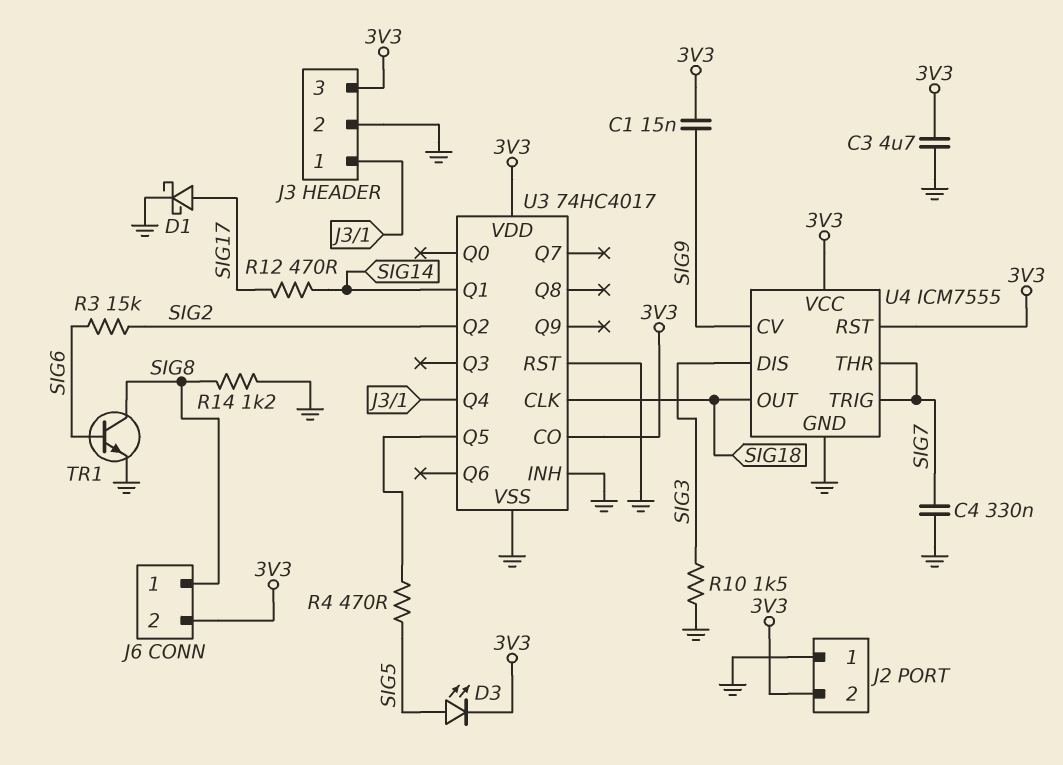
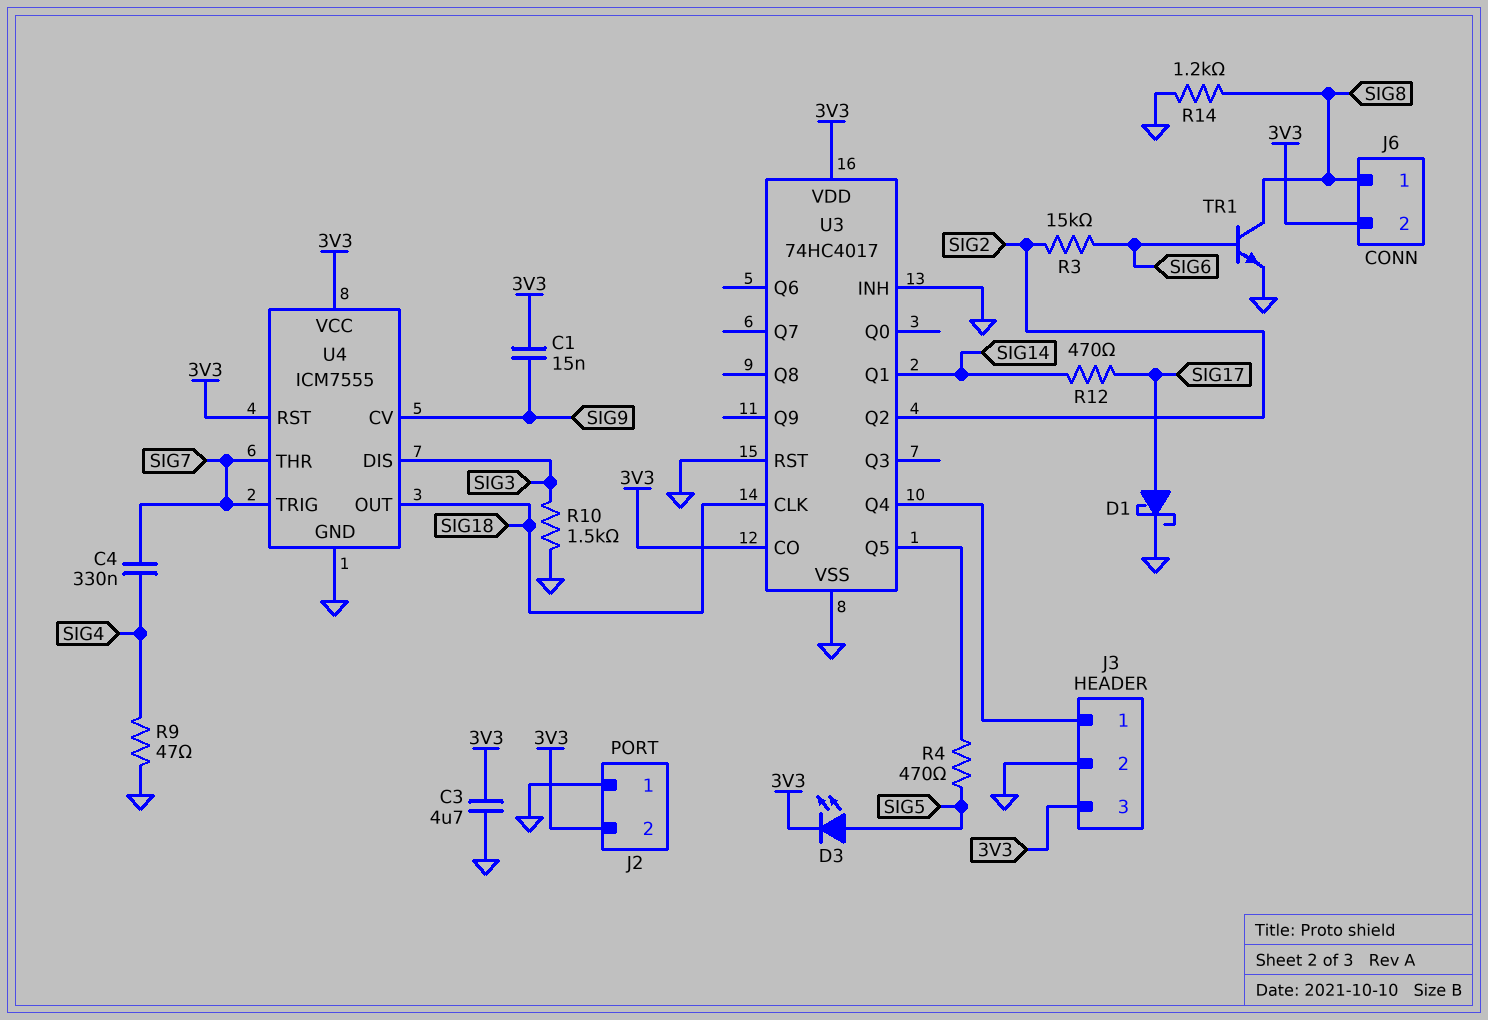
C4: 330nF (GND, SIG7) -> 330nF (SIG4, SIG7)
R9: none -> 47 (GND, SIG4)

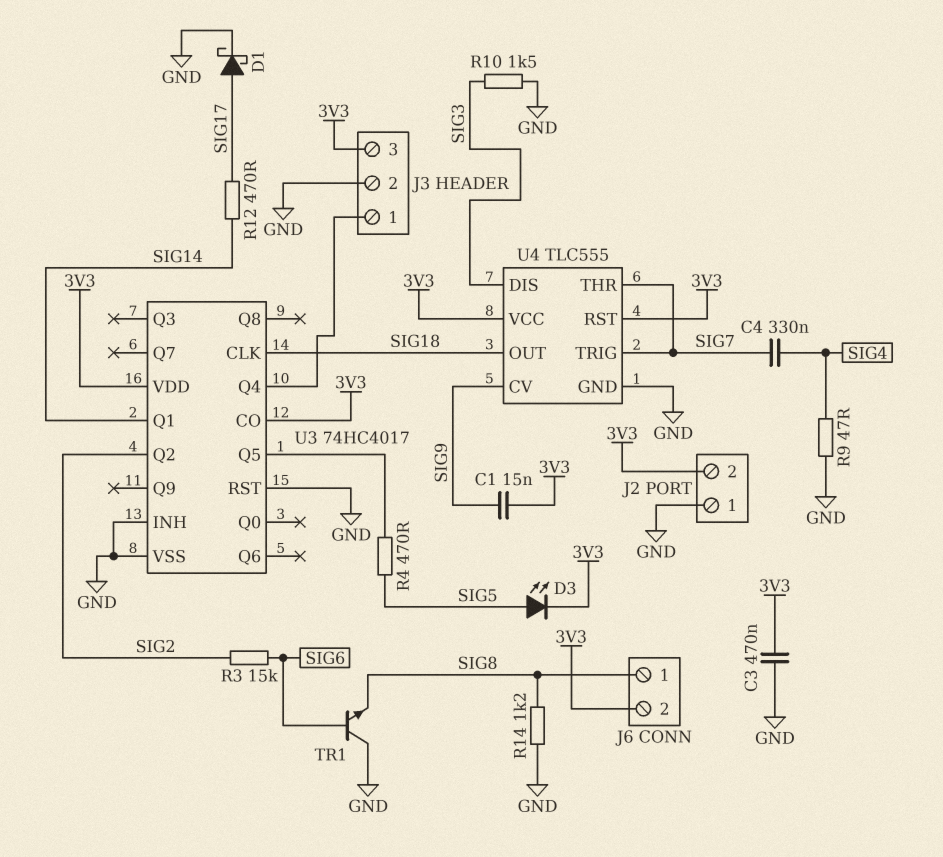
C3: 4.7uF (3V3, GND) -> 470nF (3V3, GND)
TR1: NPN (B SIG6, C SIG8, E GND) -> NPN (B SIG6, C GND, E SIG8)
U4: ICM7555 -> TLC555

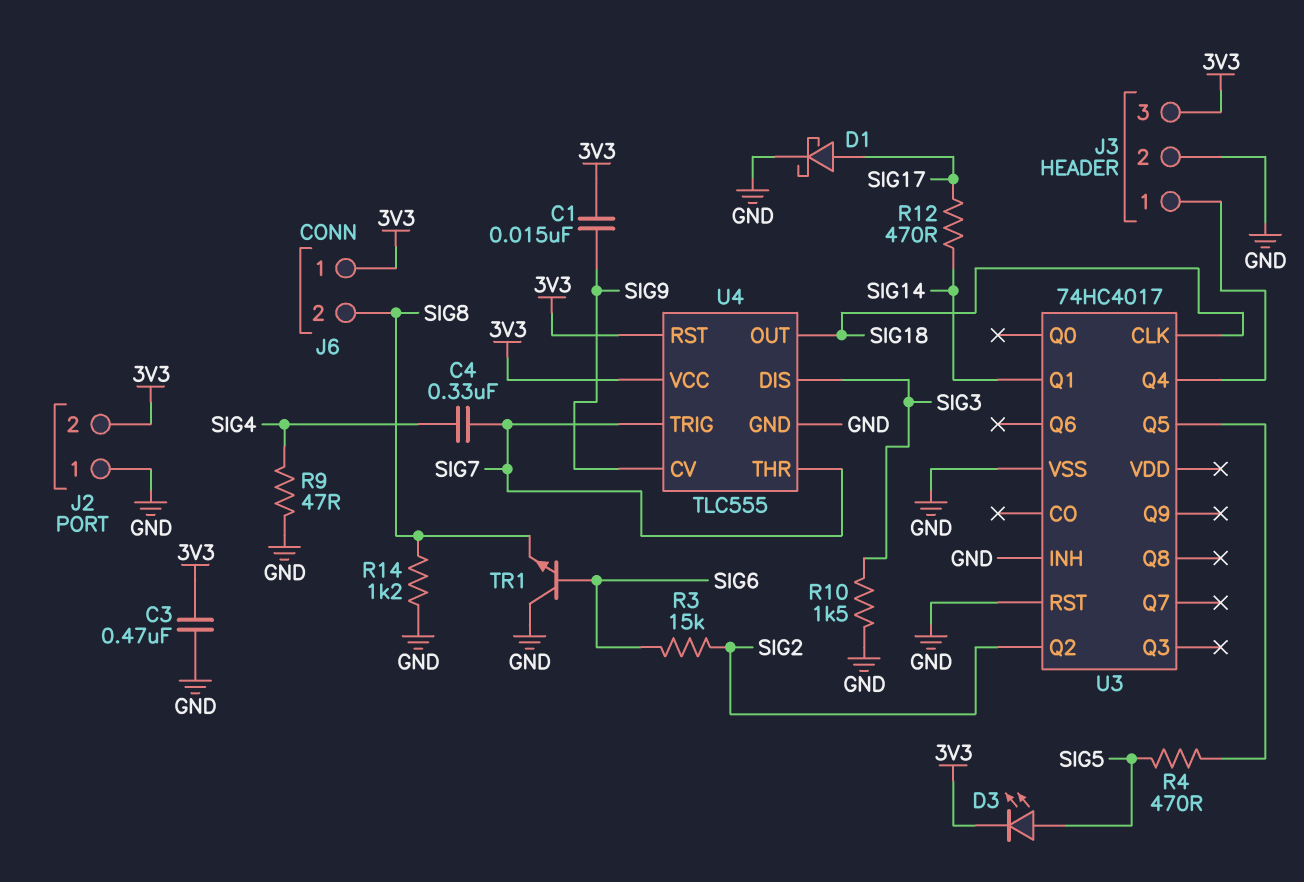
J6 pin 1: SIG8 -> 3V3
J6 pin 2: 3V3 -> SIG8
U3 pin CO: 3V3 -> none
U3 pin VDD: 3V3 -> none

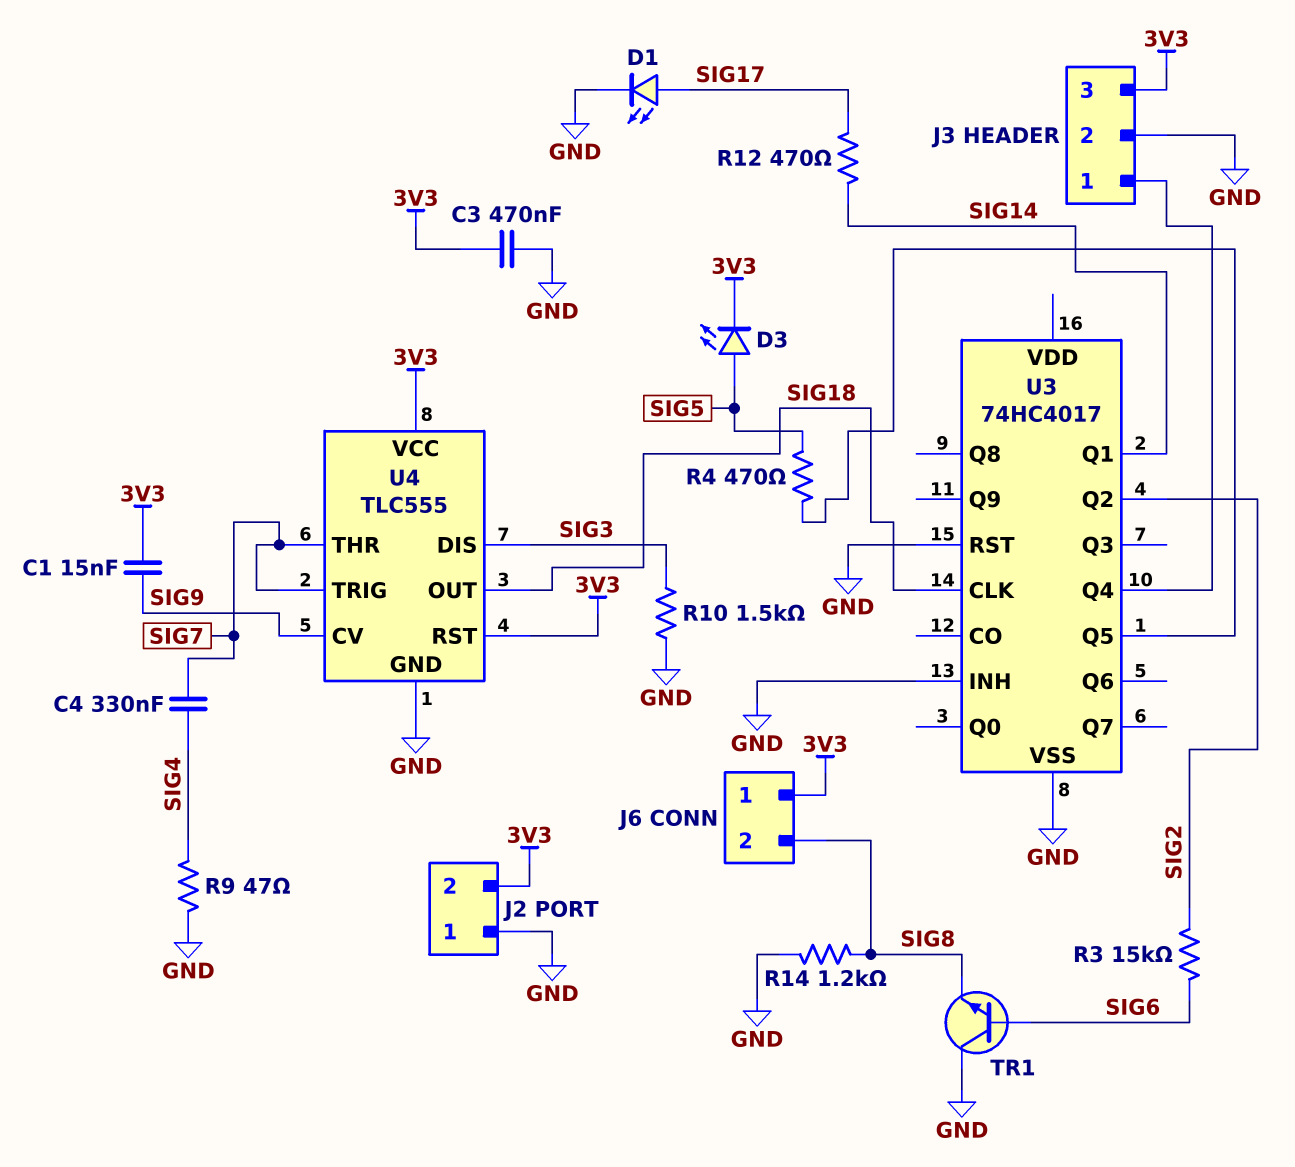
D1: schottky (A SIG17, K GND) -> LED (A SIG17, K GND)

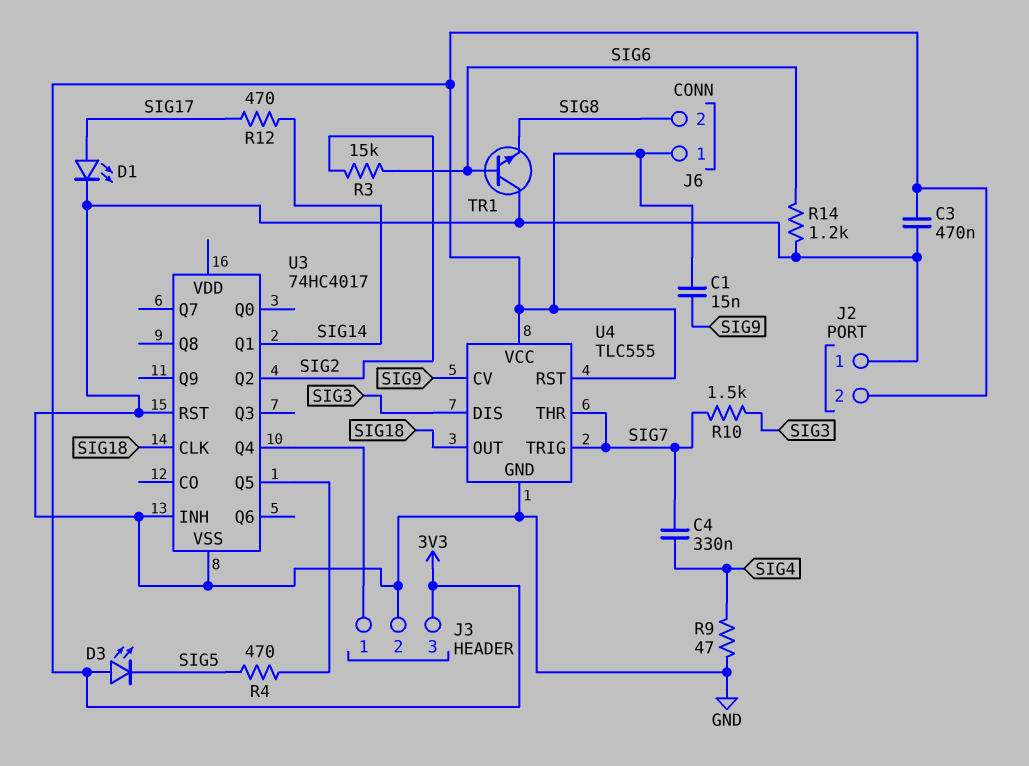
D3: LED (A SIG5, K 3V3) -> LED (A 3V3, K SIG5)
R10: 1.5k (GND, SIG3) -> 1.5k (SIG3, SIG7)
R14: 1.2k (GND, SIG8) -> 1.2k (GND, SIG6)

